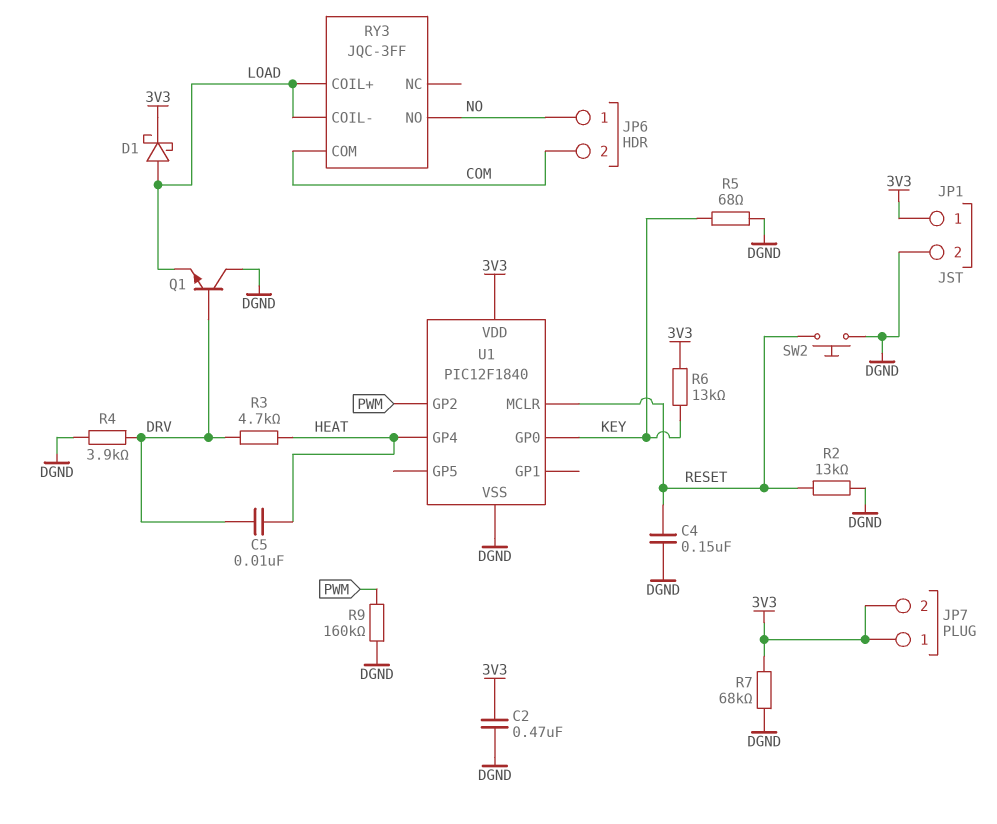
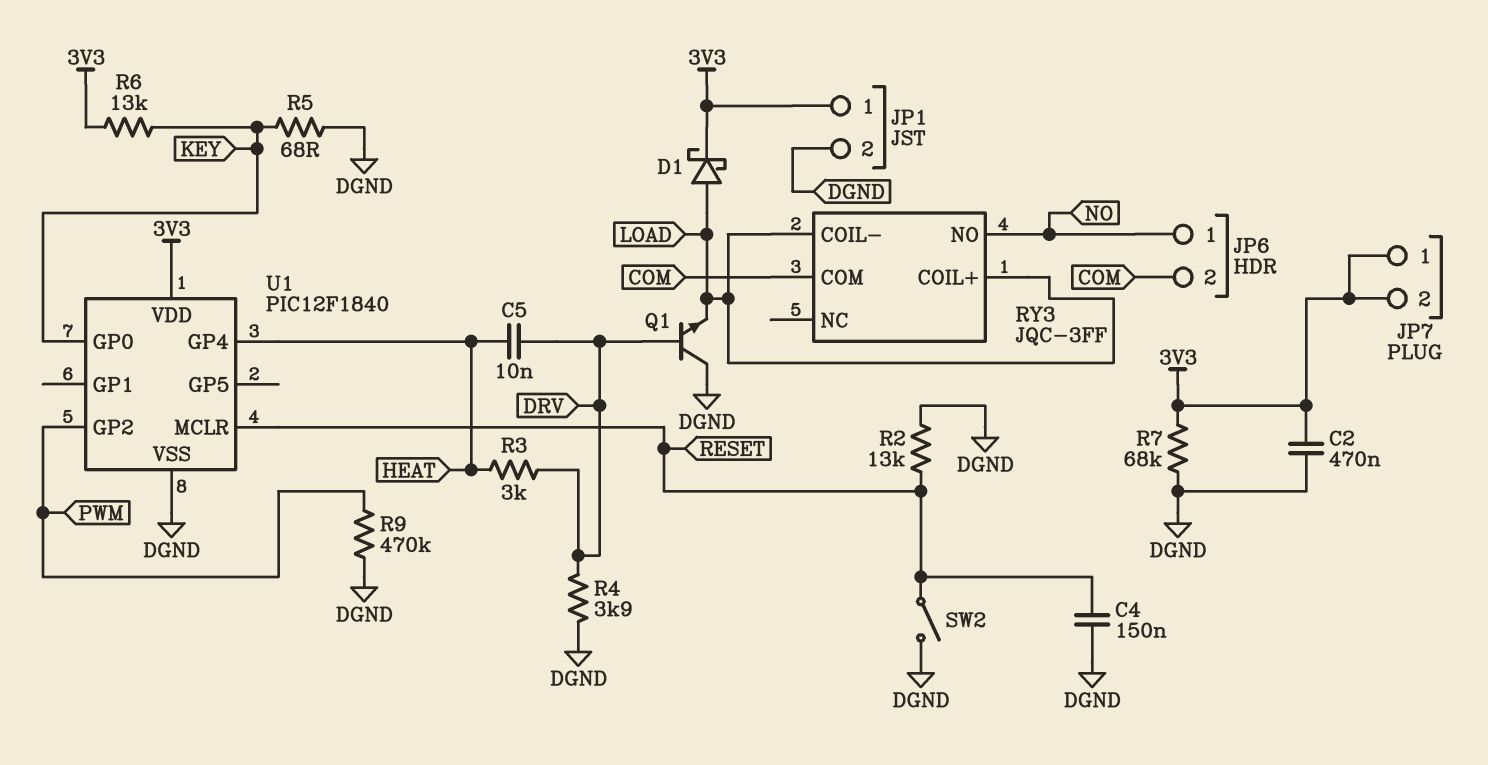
R3: 4.7k (DRV, HEAT) -> 3k (DRV, HEAT)
R9: 160k (DGND, PWM) -> 470k (DGND, PWM)
SW2: button (DGND, RESET) -> switch (DGND, RESET)

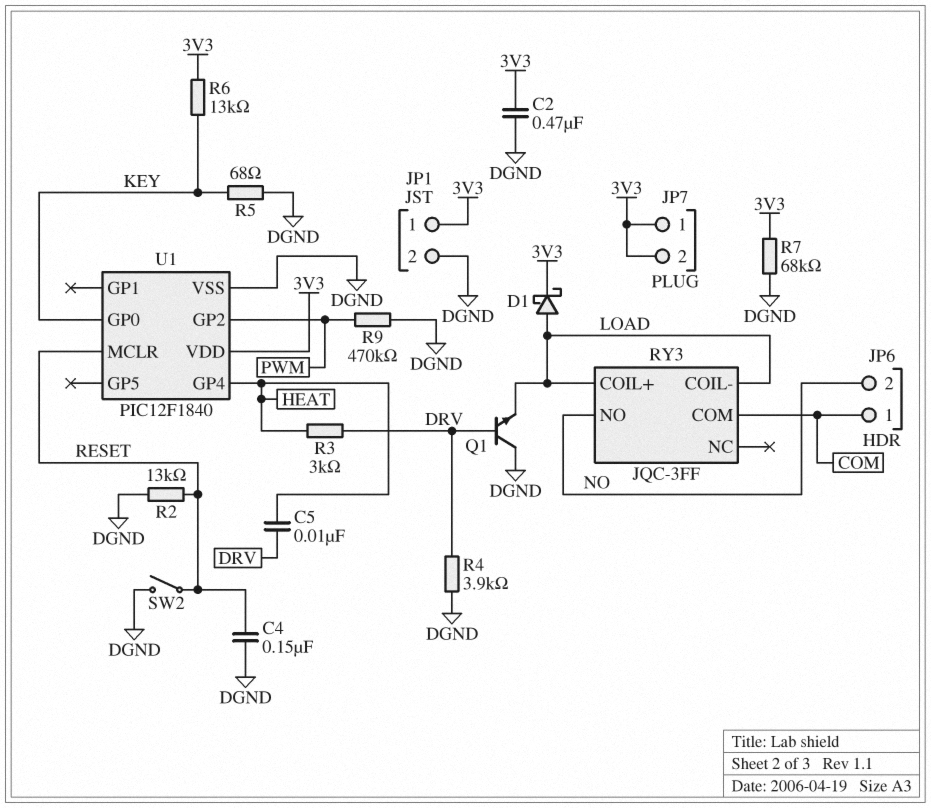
JP6 pin 1: NO -> COM
JP6 pin 2: COM -> NO

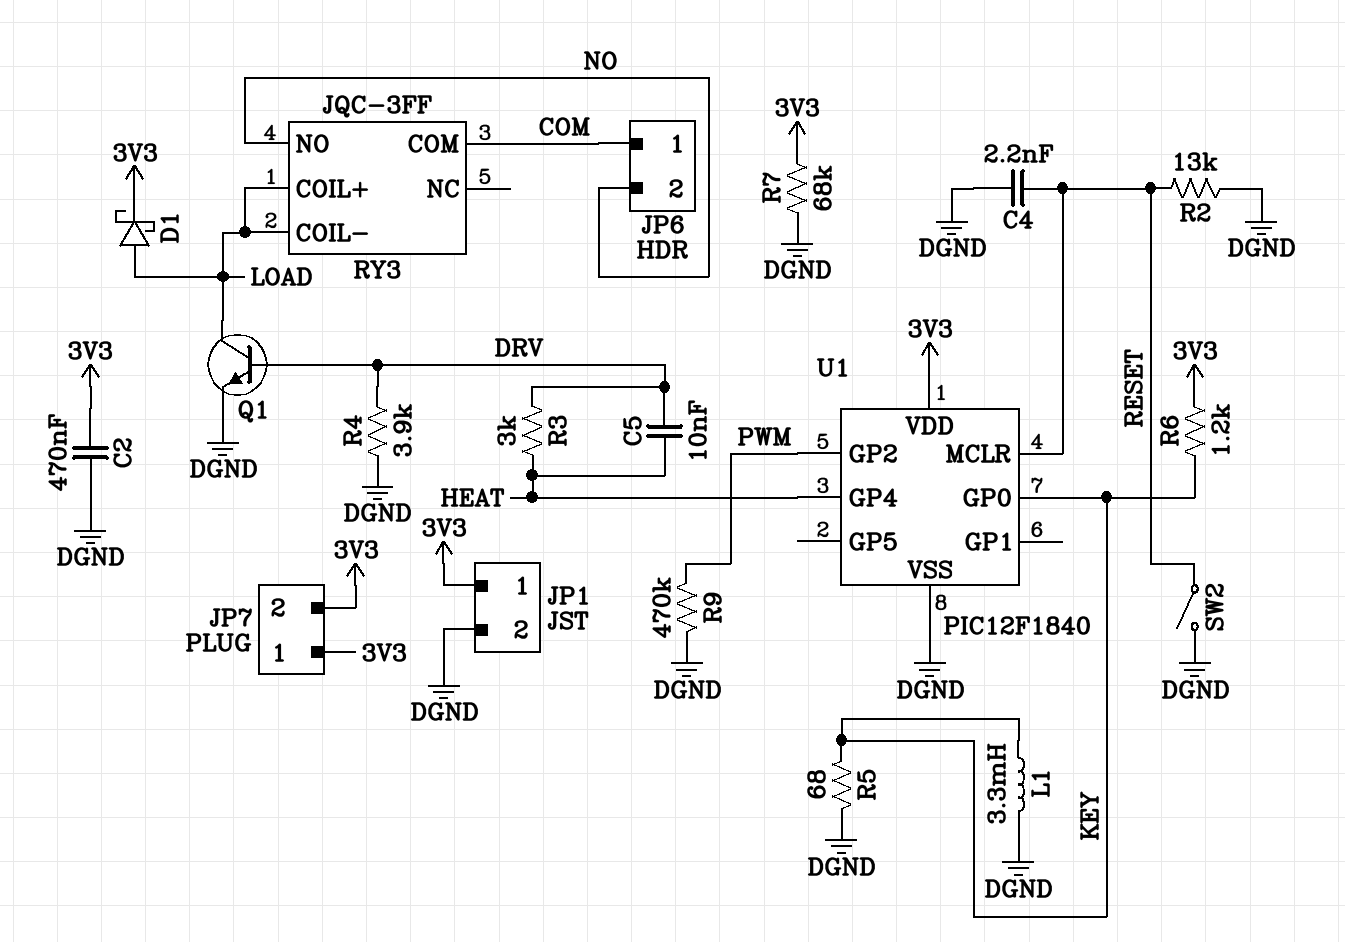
C4: 150nF (DGND, RESET) -> 2.2nF (DGND, RESET)
L1: none -> 3.3mH (DGND, KEY)
Q1: NPN (B DRV, C DGND, E LOAD) -> NPN (B DRV, C LOAD, E DGND)
R6: 13k (3V3, KEY) -> 1.2k (3V3, KEY)

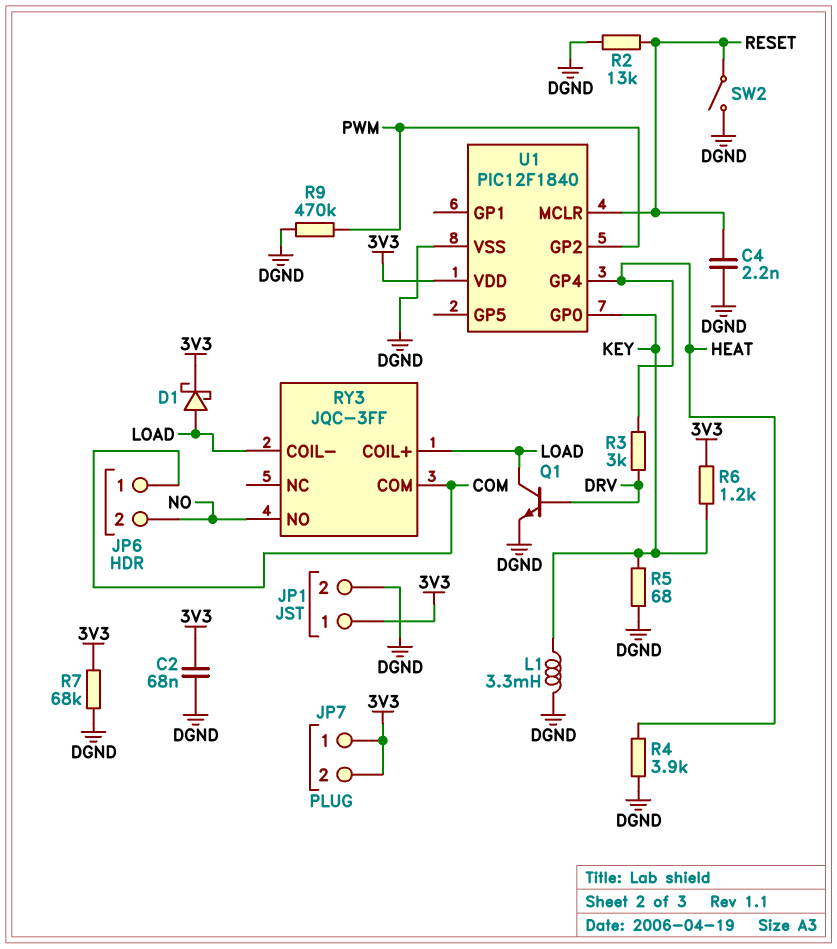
C2: 470nF (3V3, DGND) -> 68nF (3V3, DGND)
C5: 10nF (DRV, HEAT) -> none
R4: 3.9k (DGND, DRV) -> 3.9k (DGND, HEAT)

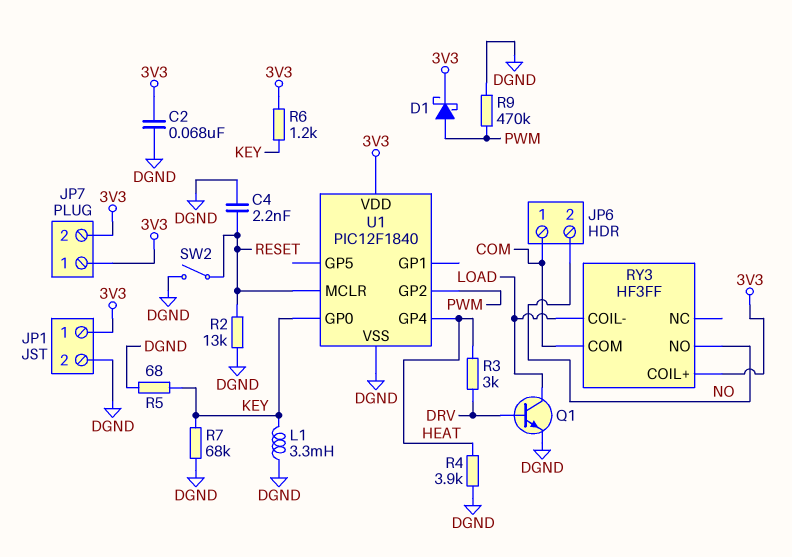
D1: schottky (A LOAD, K 3V3) -> schottky (A PWM, K 3V3)
R7: 68k (3V3, DGND) -> 68k (DGND, KEY)
RY3: JQC-3FF -> HF3FF
RY3 pin COIL+: LOAD -> 3V3

